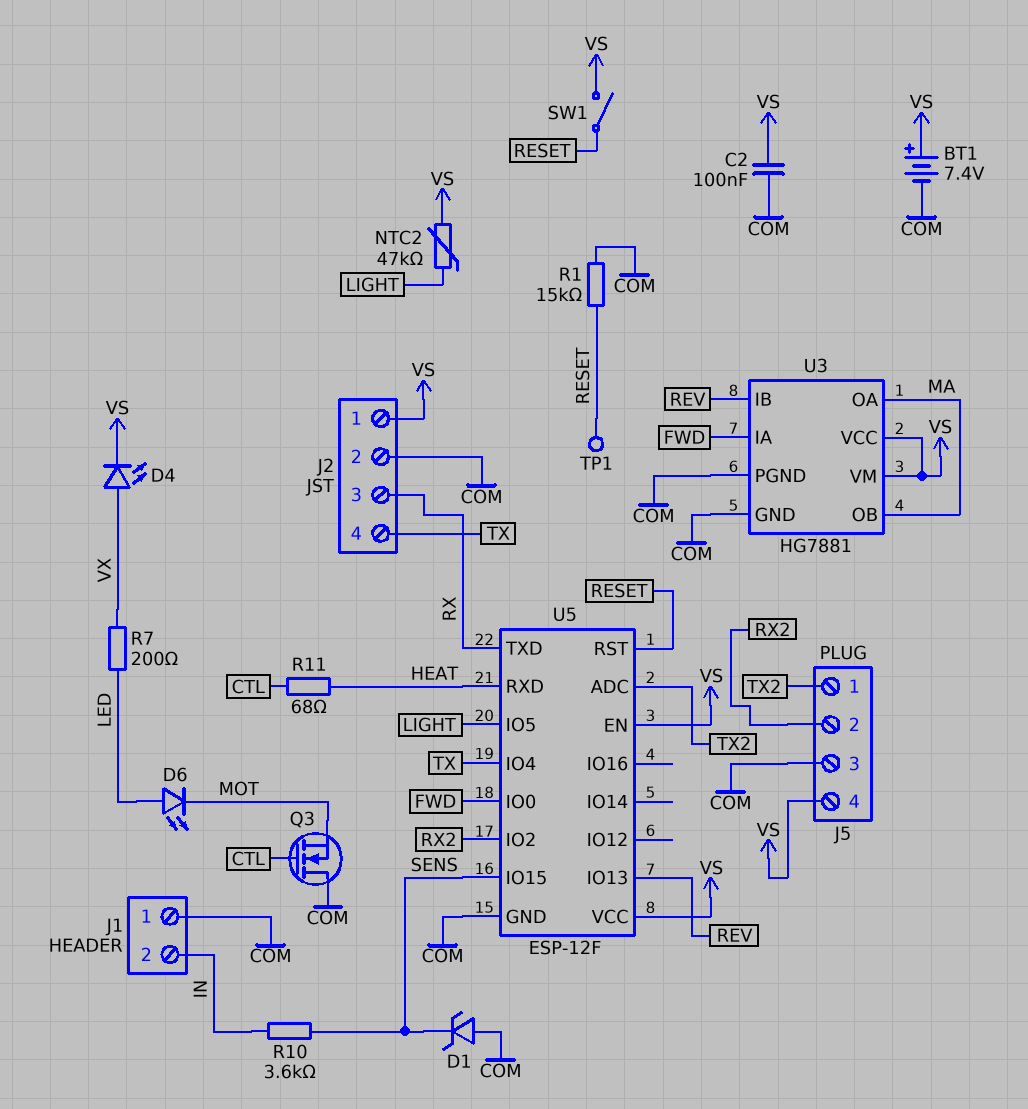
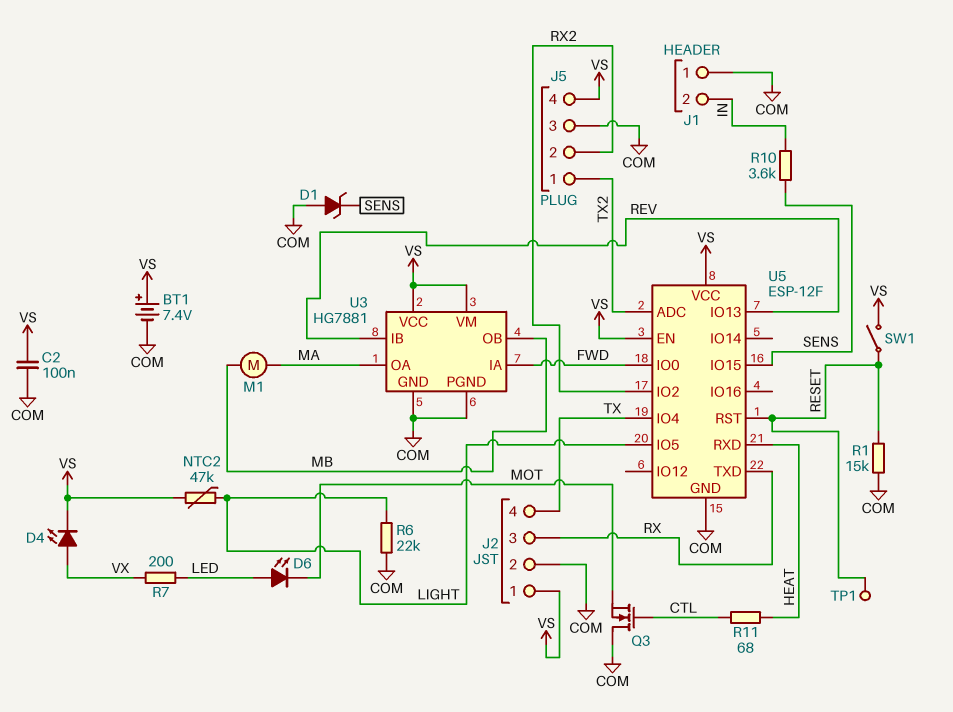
M1: none -> motor (MA, MB)
R6: none -> 22k (COM, LIGHT)
U3 pin OB: MA -> MB

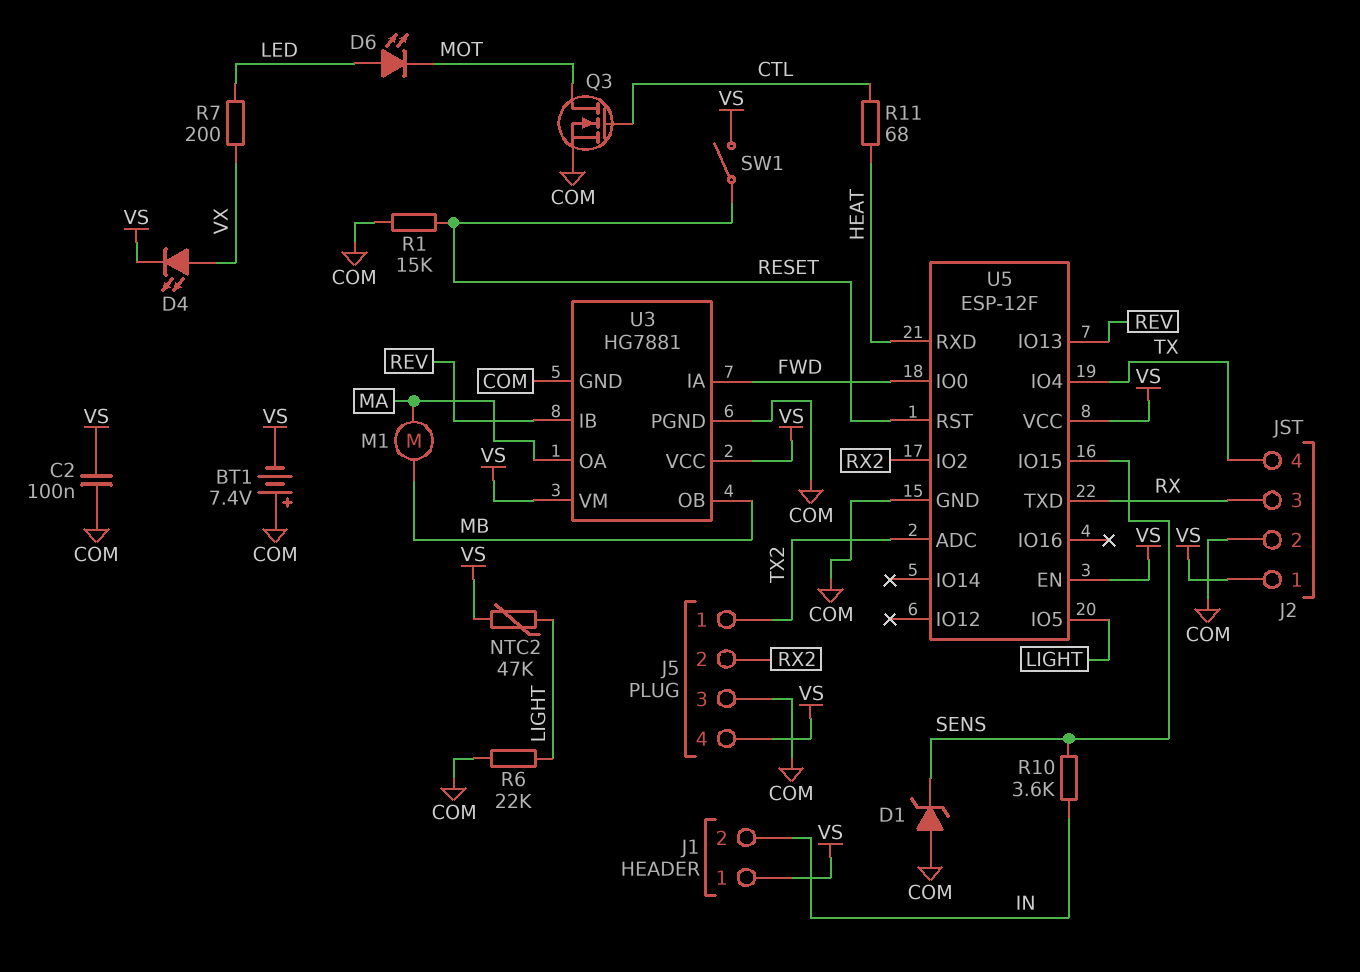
BT1: 7.4V (plus VS, minus COM) -> 7.4V (plus COM, minus VS)
J1 pin 1: COM -> VS
Q3: NMOS (G CTL, D COM, S MOT) -> NMOS (G CTL, D MOT, S COM)
TP1: test point (RESET) -> none

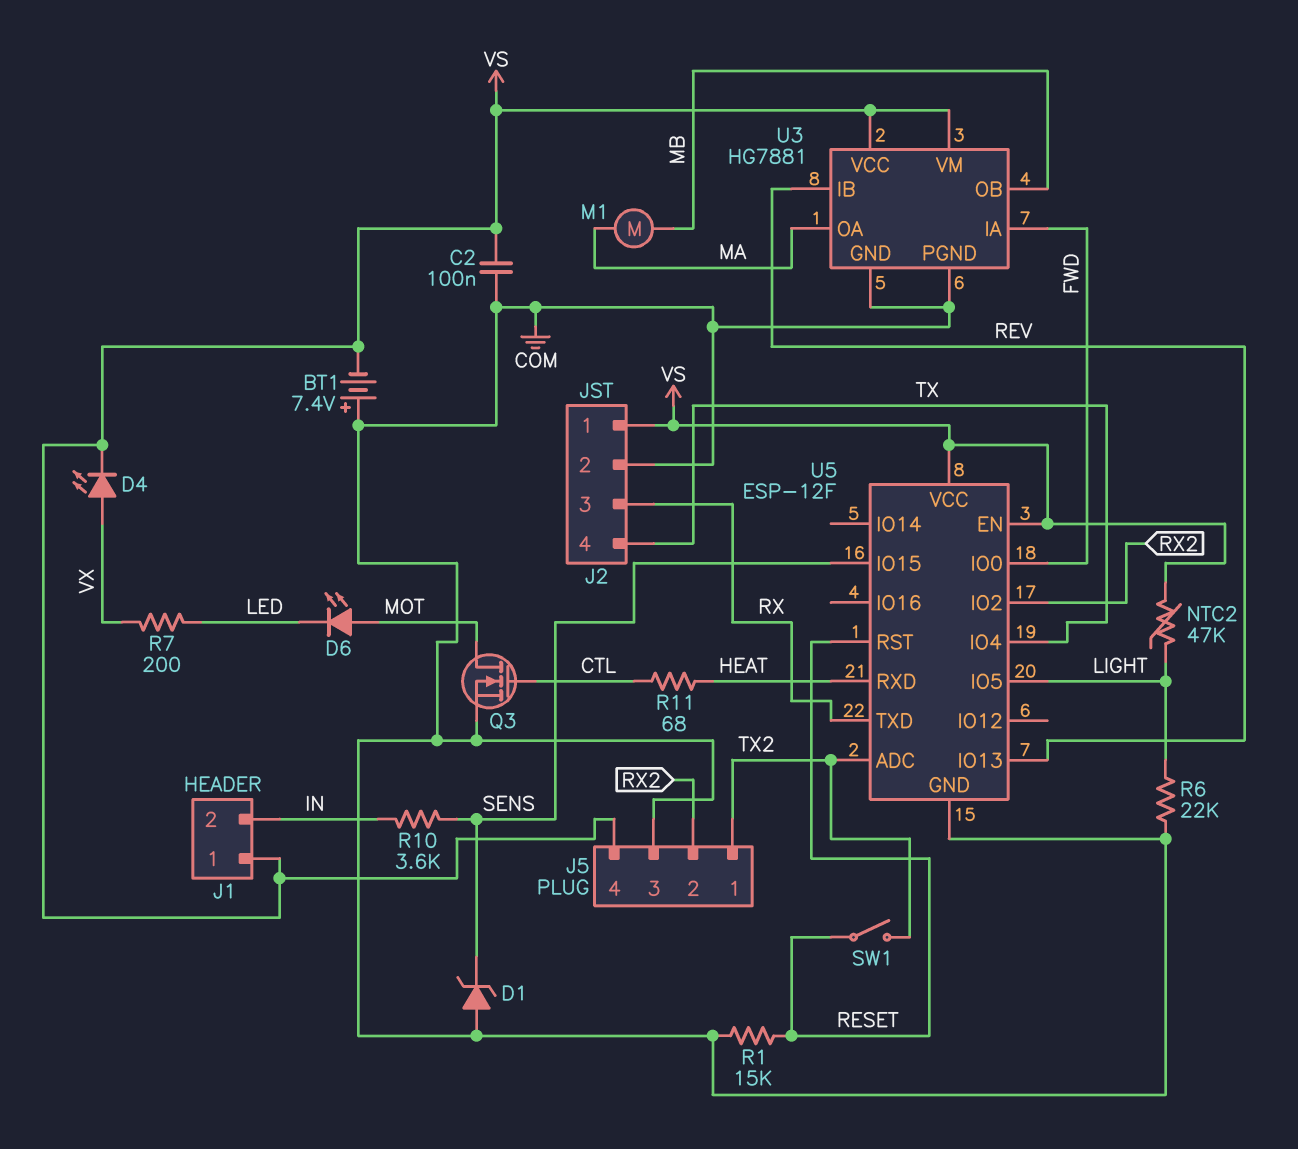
D6: LED (A LED, K MOT) -> LED (A MOT, K LED)
SW1: switch (RESET, VS) -> switch (RESET, TX2)

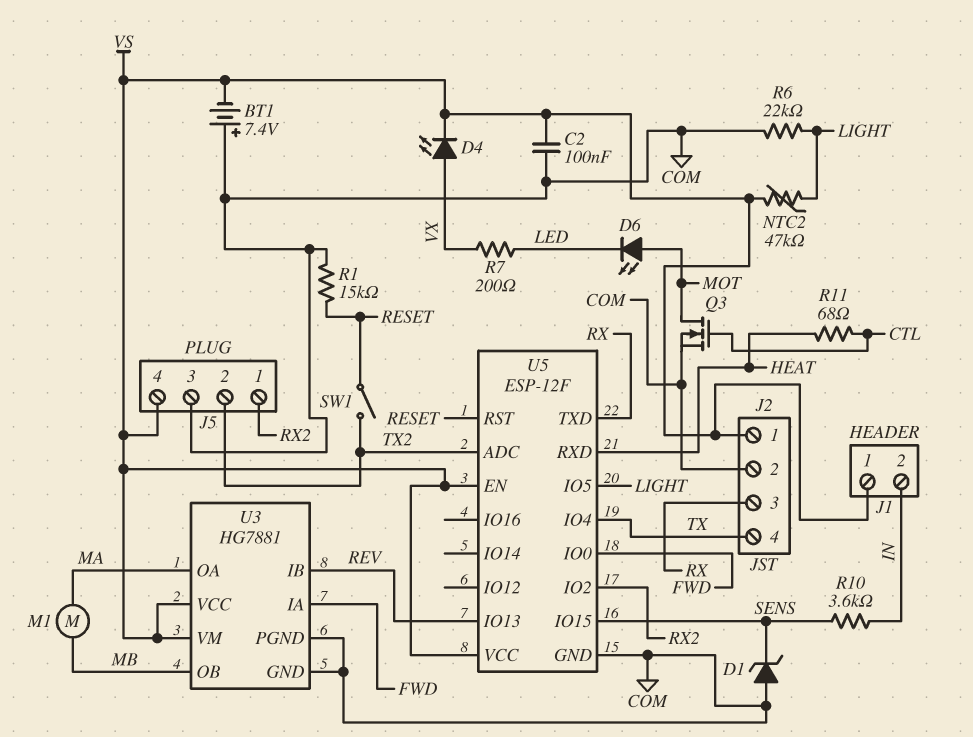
J5 pin 1: TX2 -> RX2
J5 pin 2: RX2 -> TX2

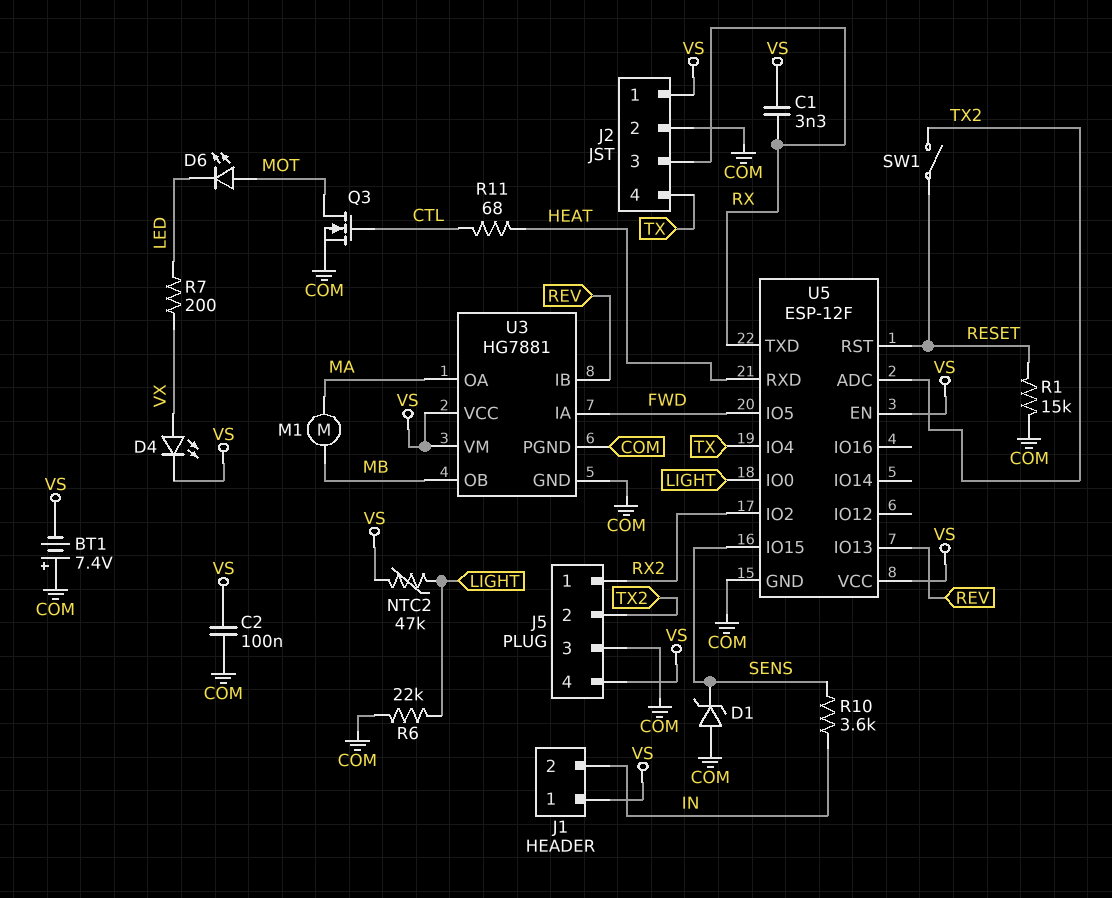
C1: none -> 3.3nF (RX, VS)
U5 pin IO0: FWD -> LIGHT
U5 pin IO5: LIGHT -> FWD

